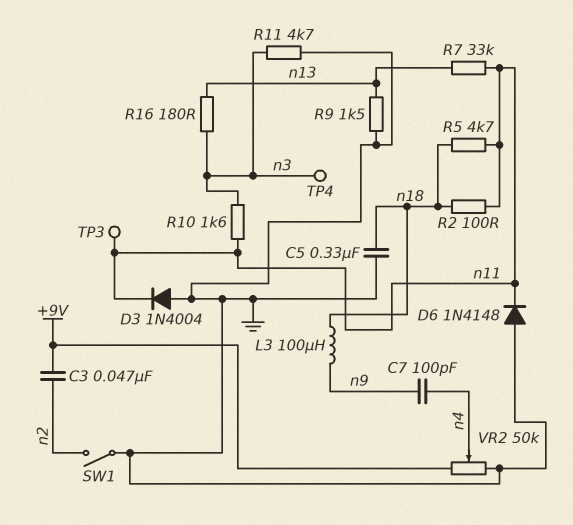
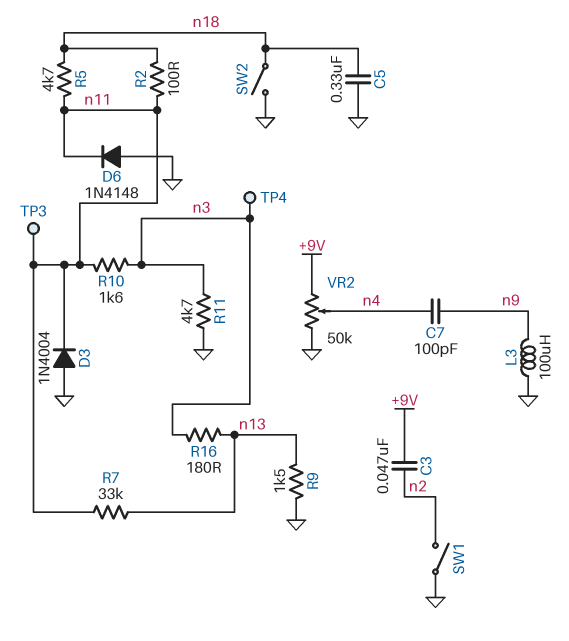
L3: 100uH (n9, n18) -> 100uH (GND, n9)
SW2: none -> switch (GND, n18)

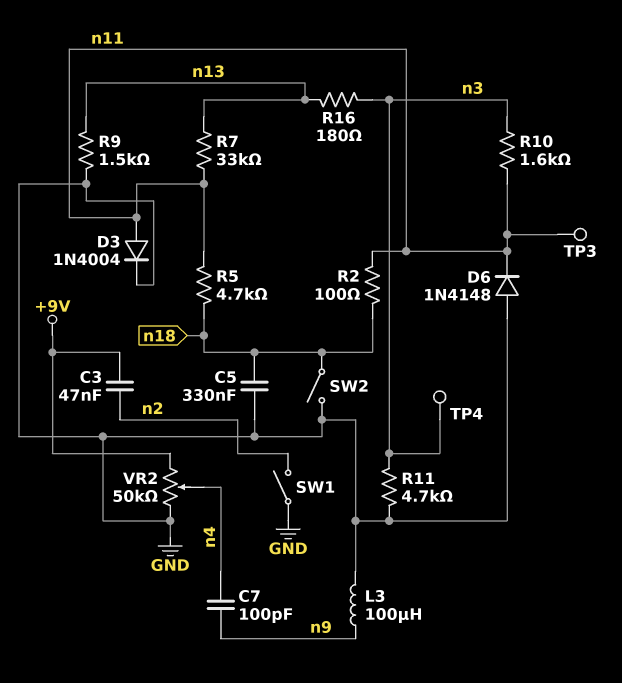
D3: diode 1N4004 (A GND, K n11) -> diode 1N4004 (A n11, K GND)

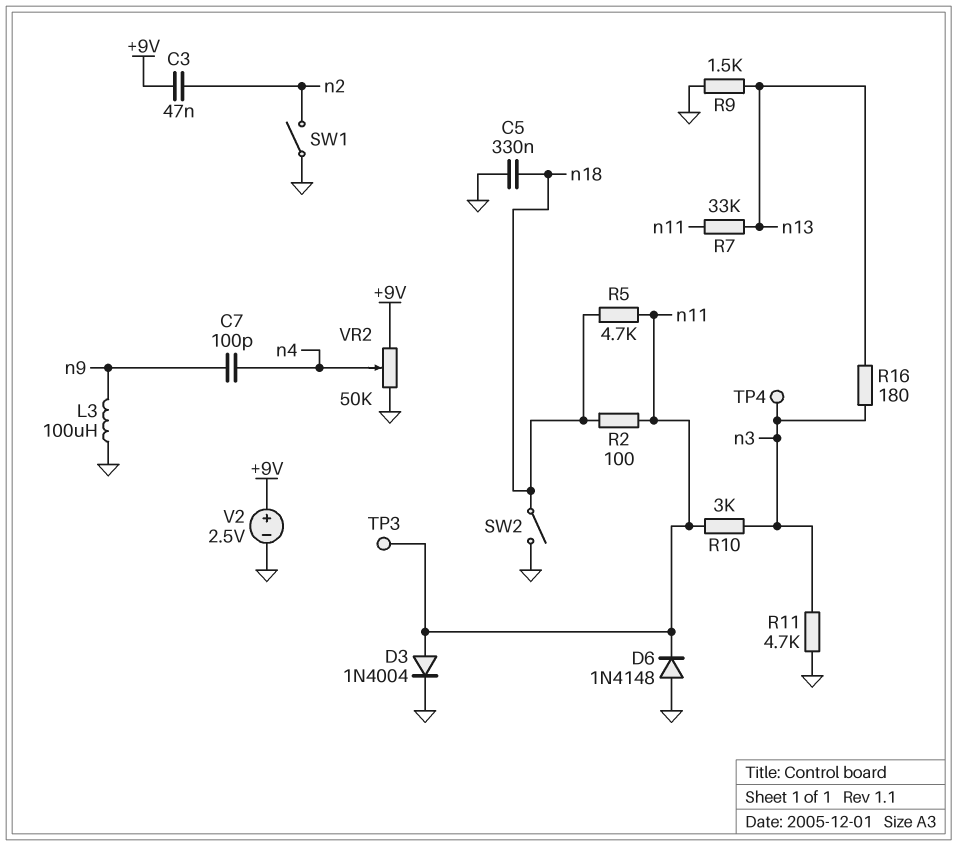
R10: 1.6k (n3, n11) -> 3k (n3, n11)
V2: none -> 2.5V (plus +9V, minus GND)

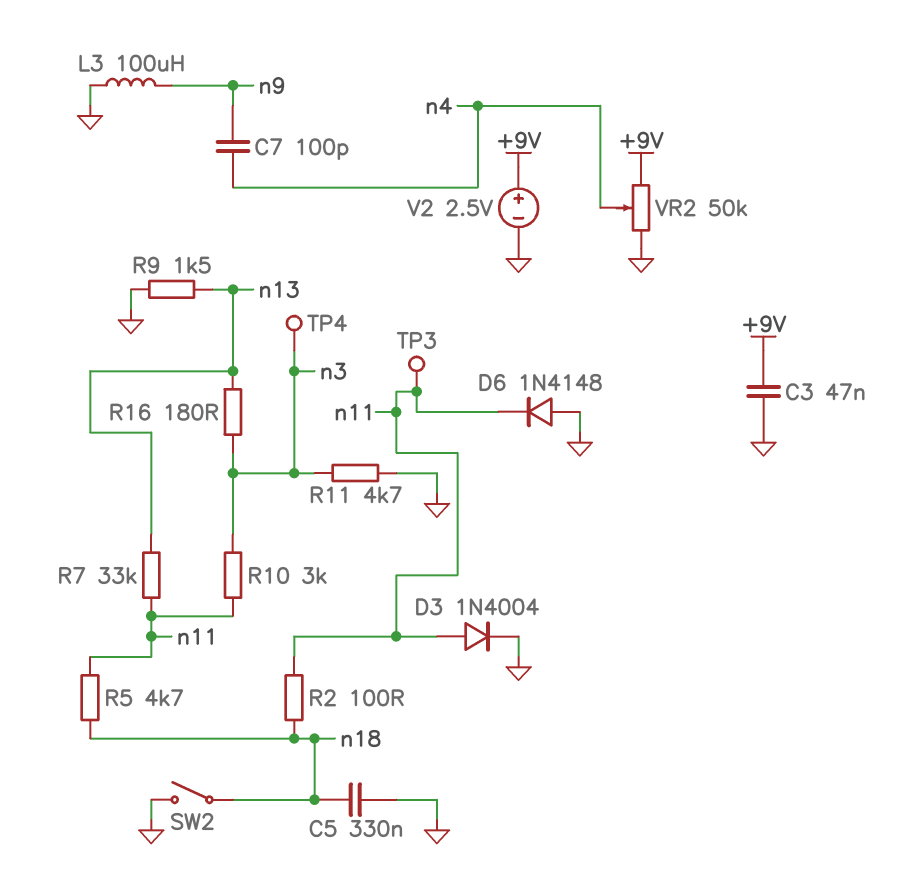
C3: 47nF (+9V, n2) -> 47nF (+9V, GND)
SW1: switch (GND, n2) -> none

